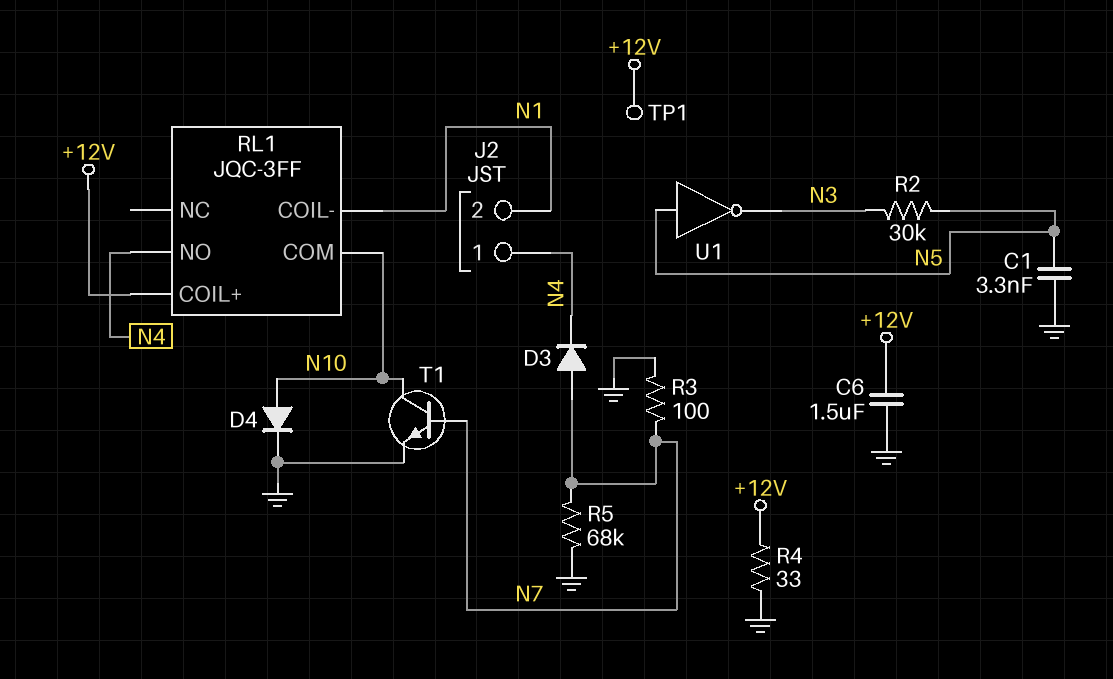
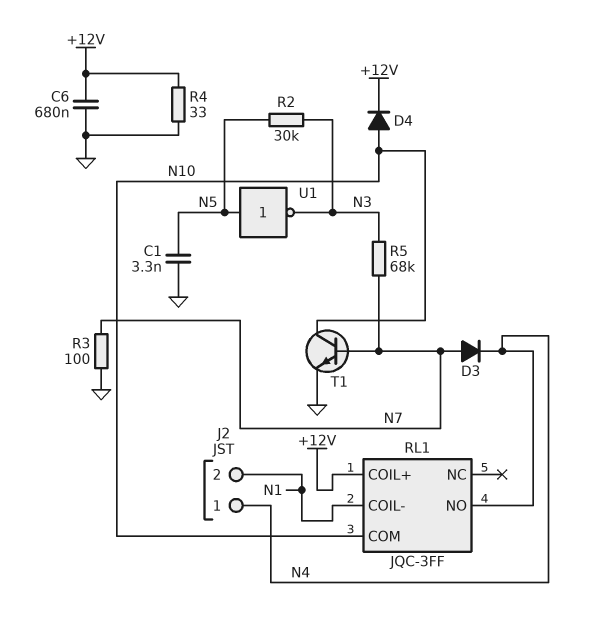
C6: 1.5uF (+12V, GND) -> 680nF (+12V, GND)
D4: diode (A N10, K GND) -> diode (A N10, K +12V)
R5: 68k (GND, N7) -> 68k (N3, N7)
TP1: test point (+12V) -> none

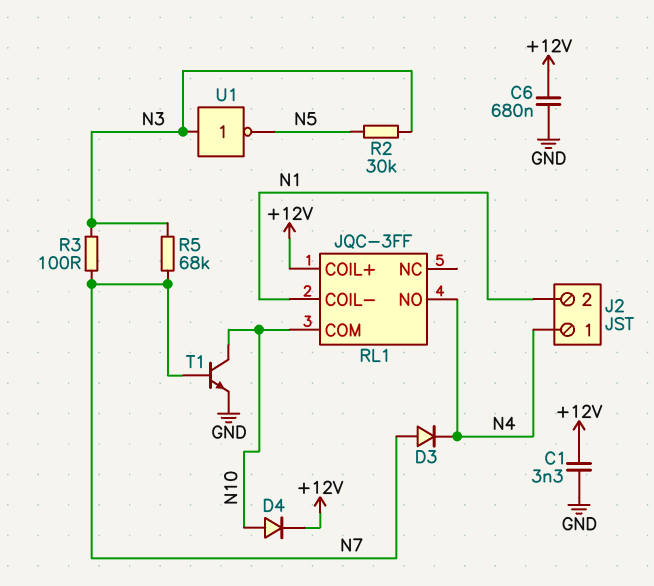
C1: 3.3nF (GND, N5) -> 3.3nF (+12V, GND)
R3: 100 (GND, N7) -> 100 (N3, N7)
R4: 33 (+12V, GND) -> none
U1: NOT (in N5, out N3) -> NOT (in N3, out N5)

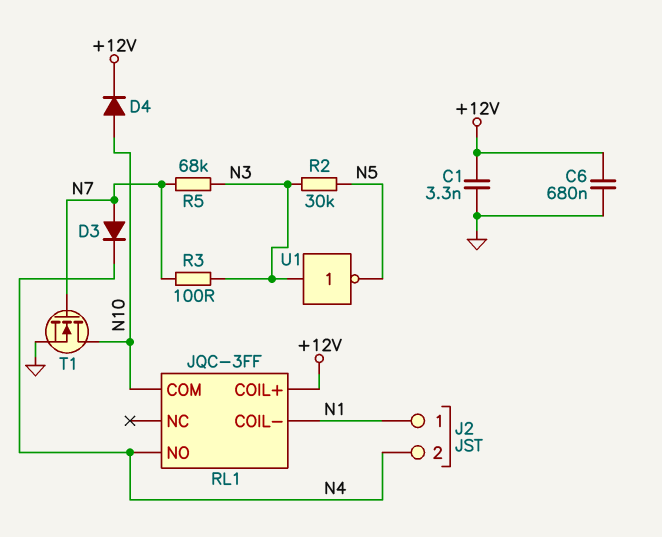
J2 pin 1: N4 -> N1
J2 pin 2: N1 -> N4
T1: NPN (B N7, C N10, E GND) -> NMOS (G N7, D N10, S GND)

